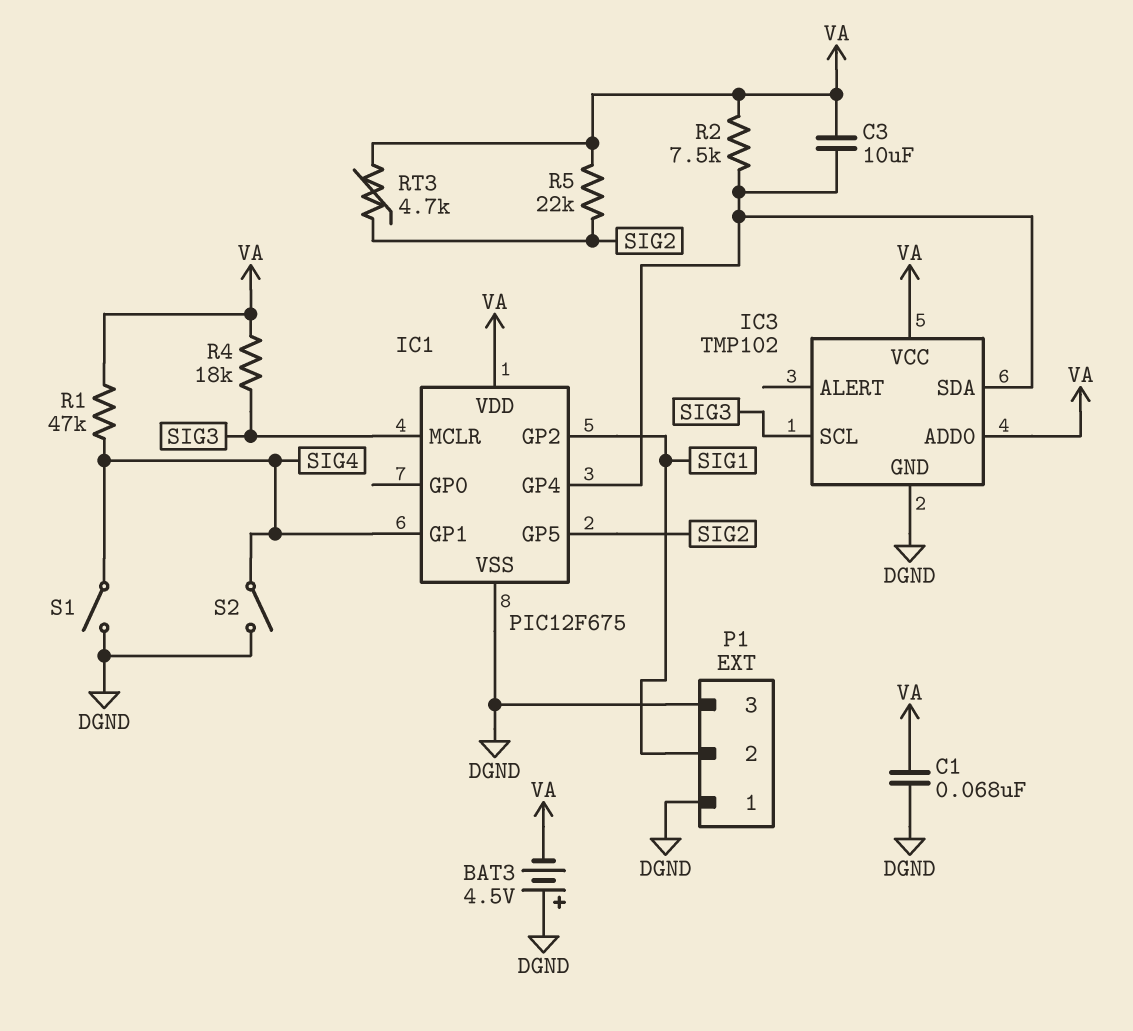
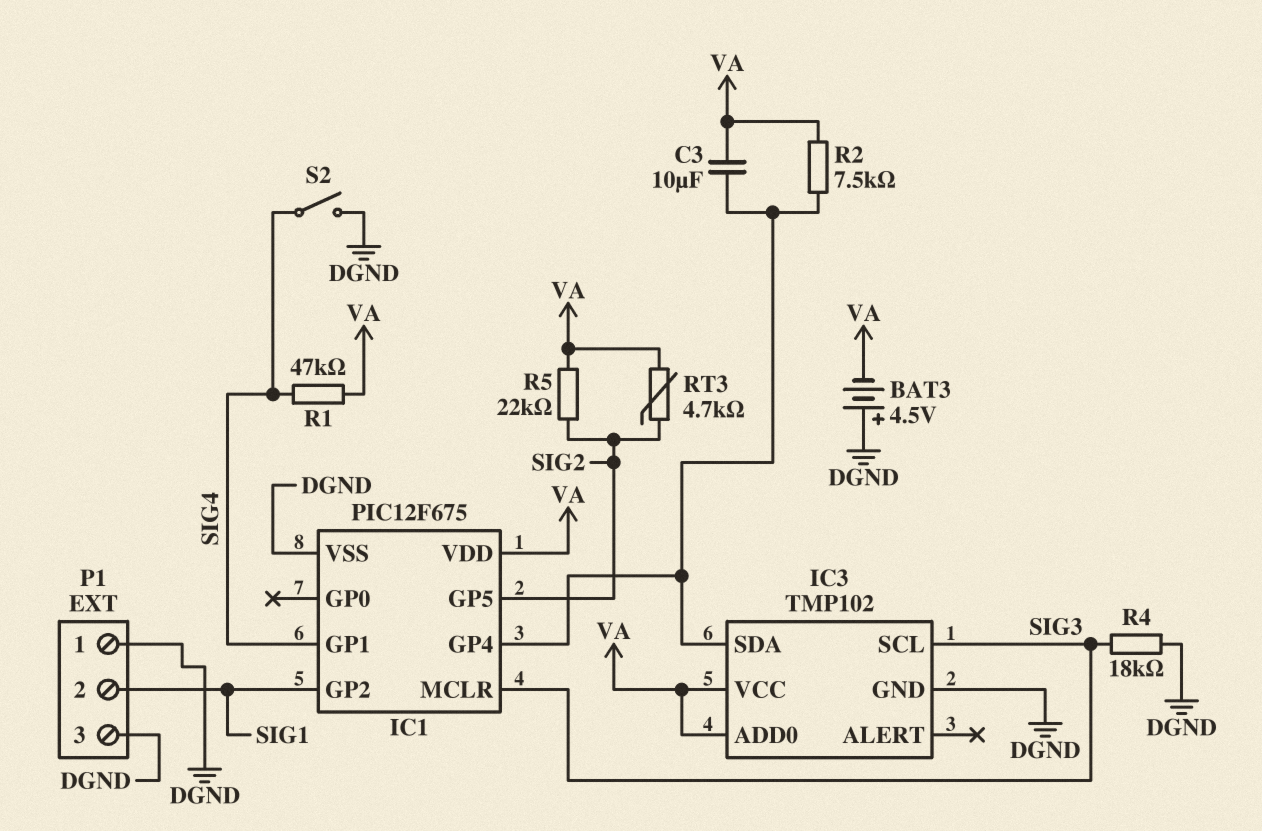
C1: 68nF (DGND, VA) -> none
R4: 18k (SIG3, VA) -> 18k (DGND, SIG3)
S1: switch (DGND, SIG4) -> none

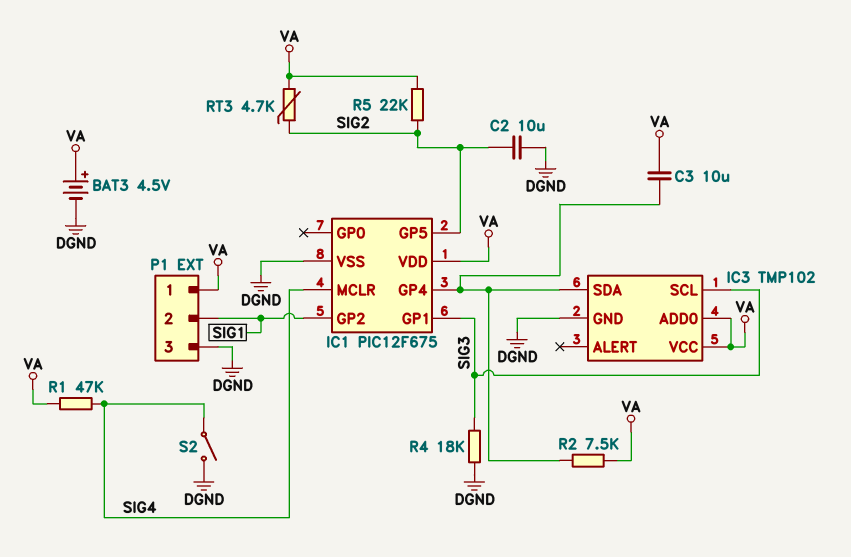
BAT3: 4.5V (plus DGND, minus VA) -> 4.5V (plus VA, minus DGND)
C2: none -> 10uF (DGND, SIG2)
IC1 pin GP1: SIG4 -> SIG3
IC1 pin MCLR: SIG3 -> SIG4
P1 pin 1: DGND -> VA

